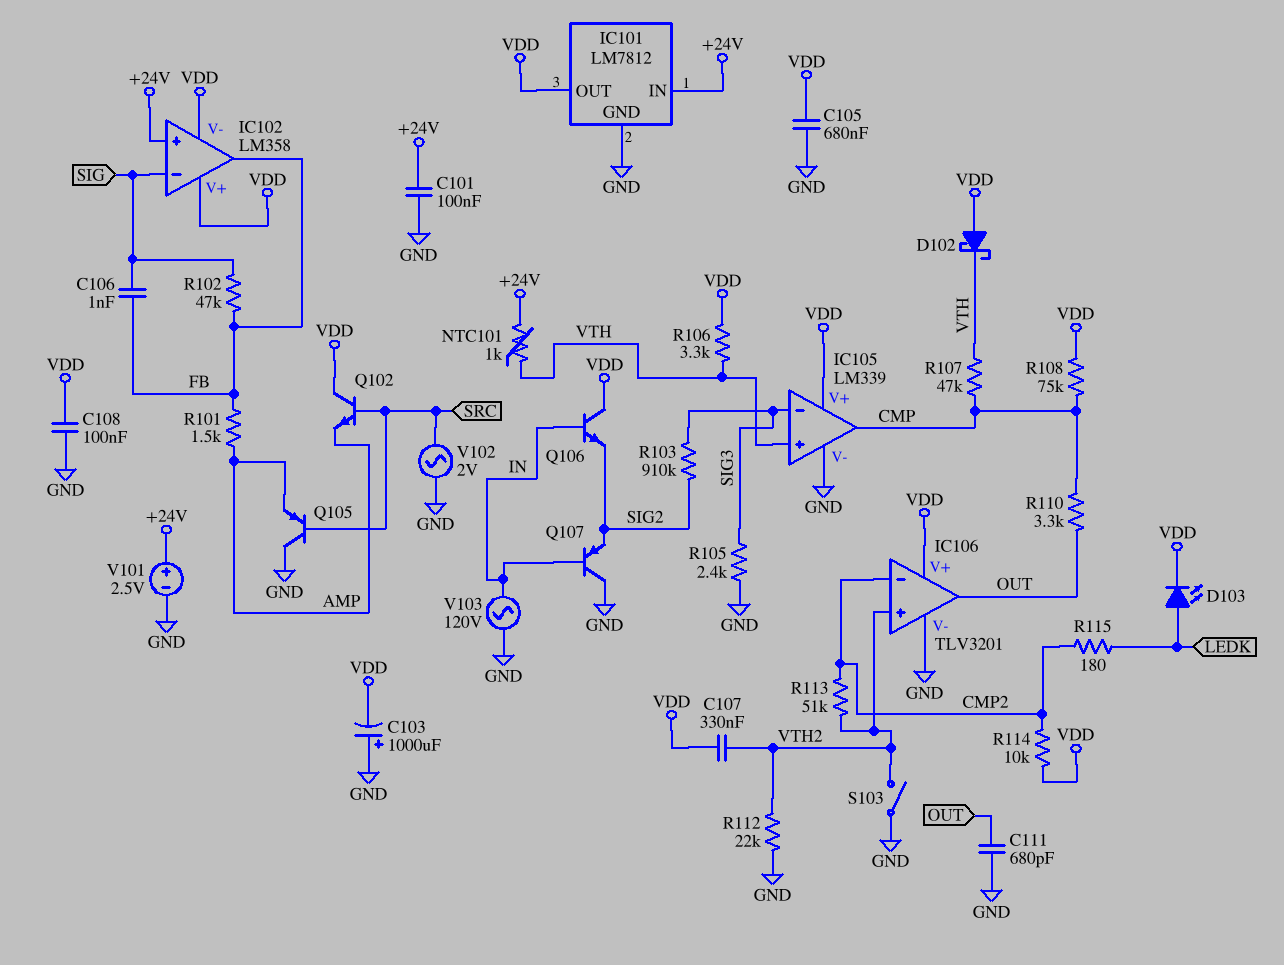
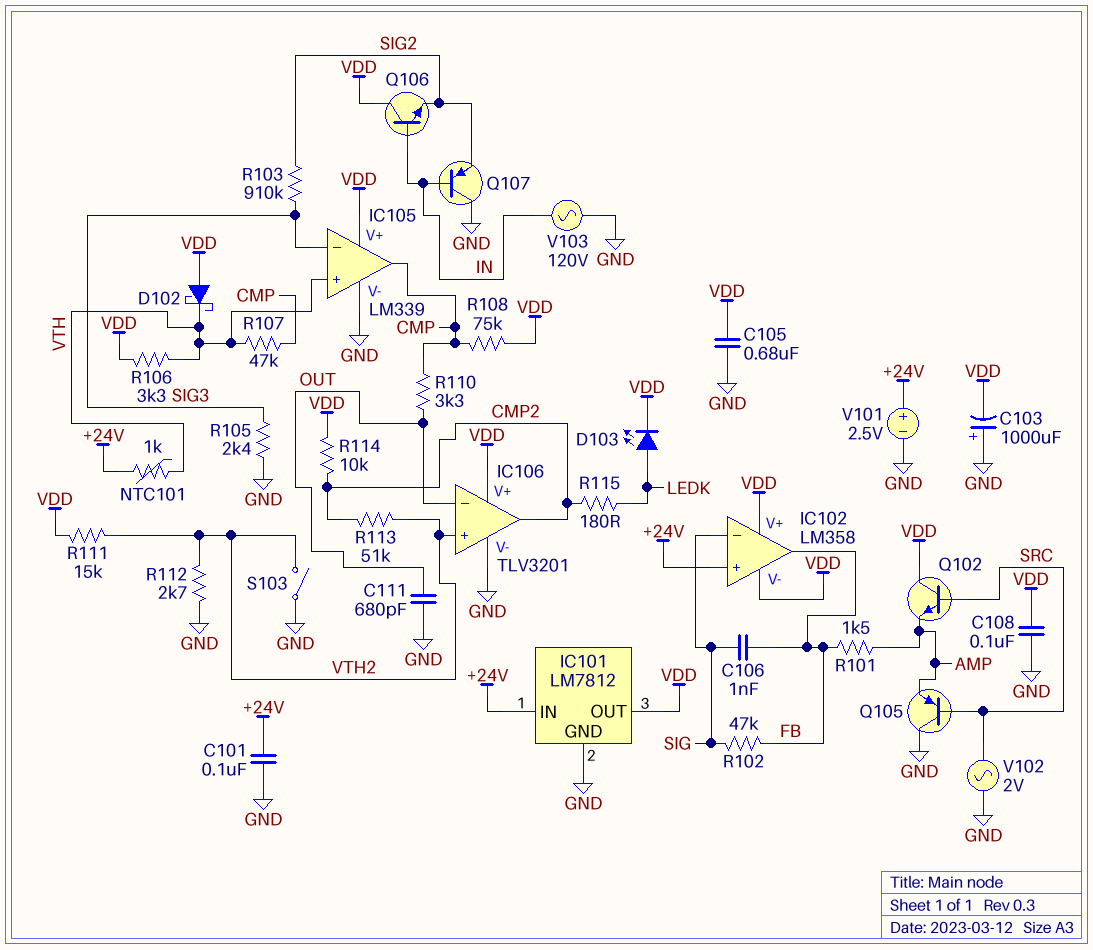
C107: 330nF (VDD, VTH2) -> none
IC106 pin in-: CMP2 -> OUT
IC106 pin out: OUT -> CMP2
R111: none -> 15k (VDD, VTH2)
R112: 22k (GND, VTH2) -> 2.7k (GND, VTH2)

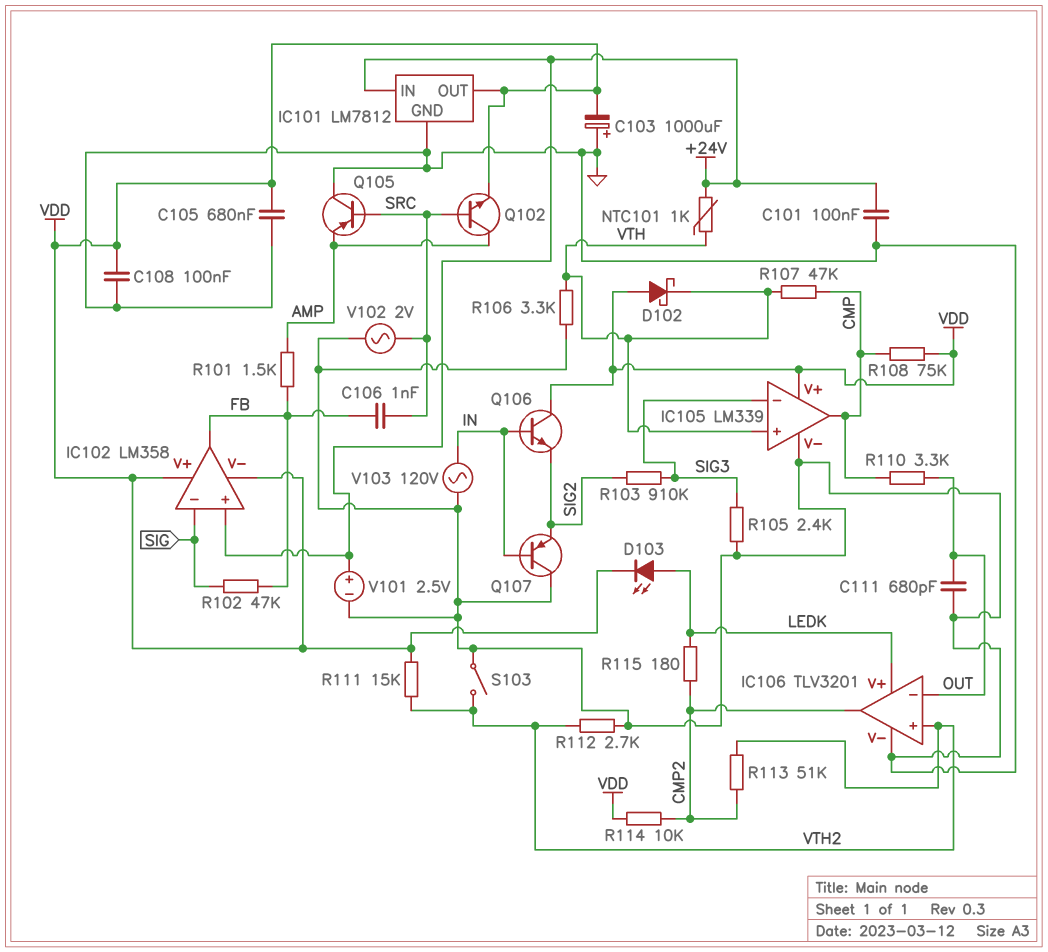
C106: 1nF (FB, SIG) -> 1nF (FB, SRC)
IC106 pin V+: VDD -> LEDK
Q102: NPN (B SRC, C VDD, E AMP) -> NPN (B SRC, C AMP, E VDD)
R106: 3.3k (VDD, VTH) -> 3.3k (GND, VTH)

